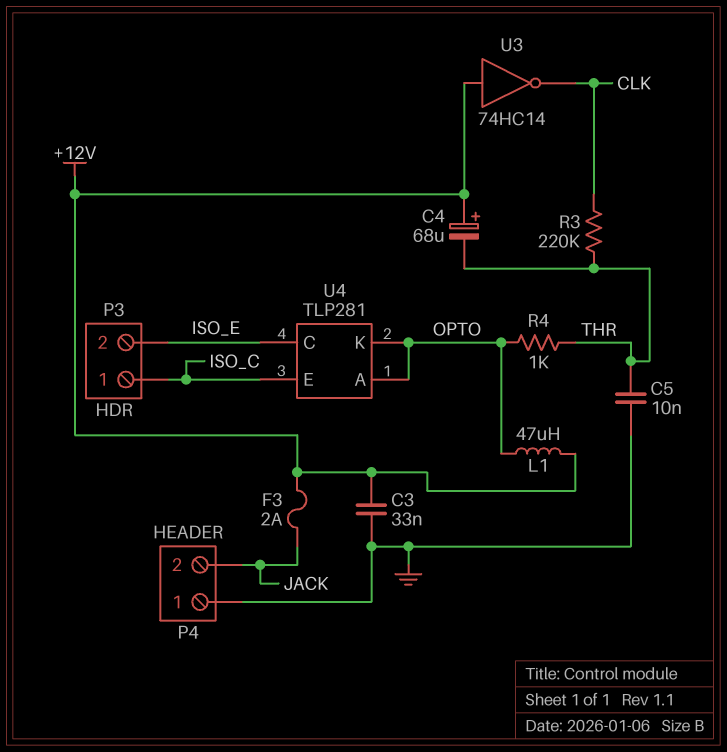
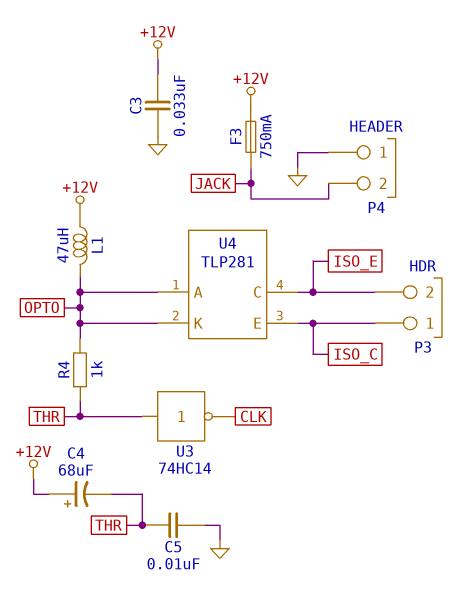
F3: 2A (+12V, JACK) -> 750mA (+12V, JACK)
R3: 220k (CLK, THR) -> none
U3: NOT 74HC14 (in +12V, out CLK) -> NOT 74HC14 (in THR, out CLK)

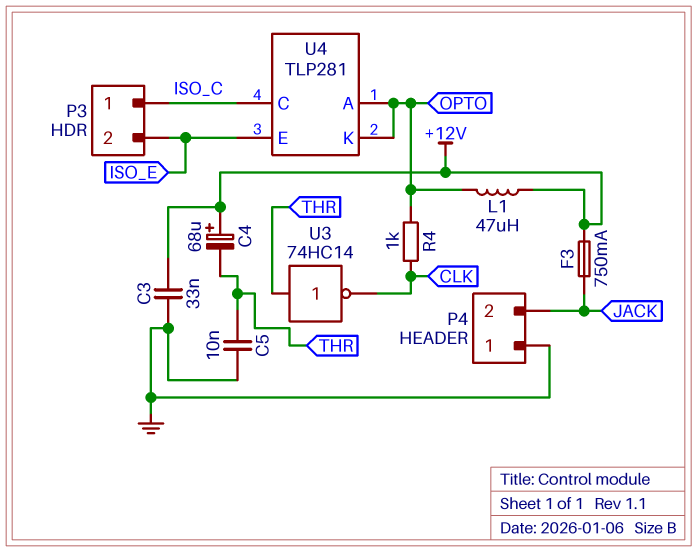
R4: 1k (OPTO, THR) -> 1k (CLK, OPTO)
U4 pin C: ISO_E -> ISO_C
U4 pin E: ISO_C -> ISO_E

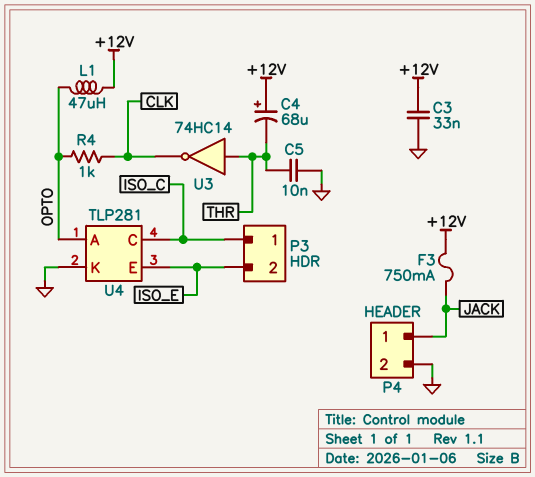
P4 pin 1: GND -> JACK
P4 pin 2: JACK -> GND
U4 pin K: OPTO -> GND

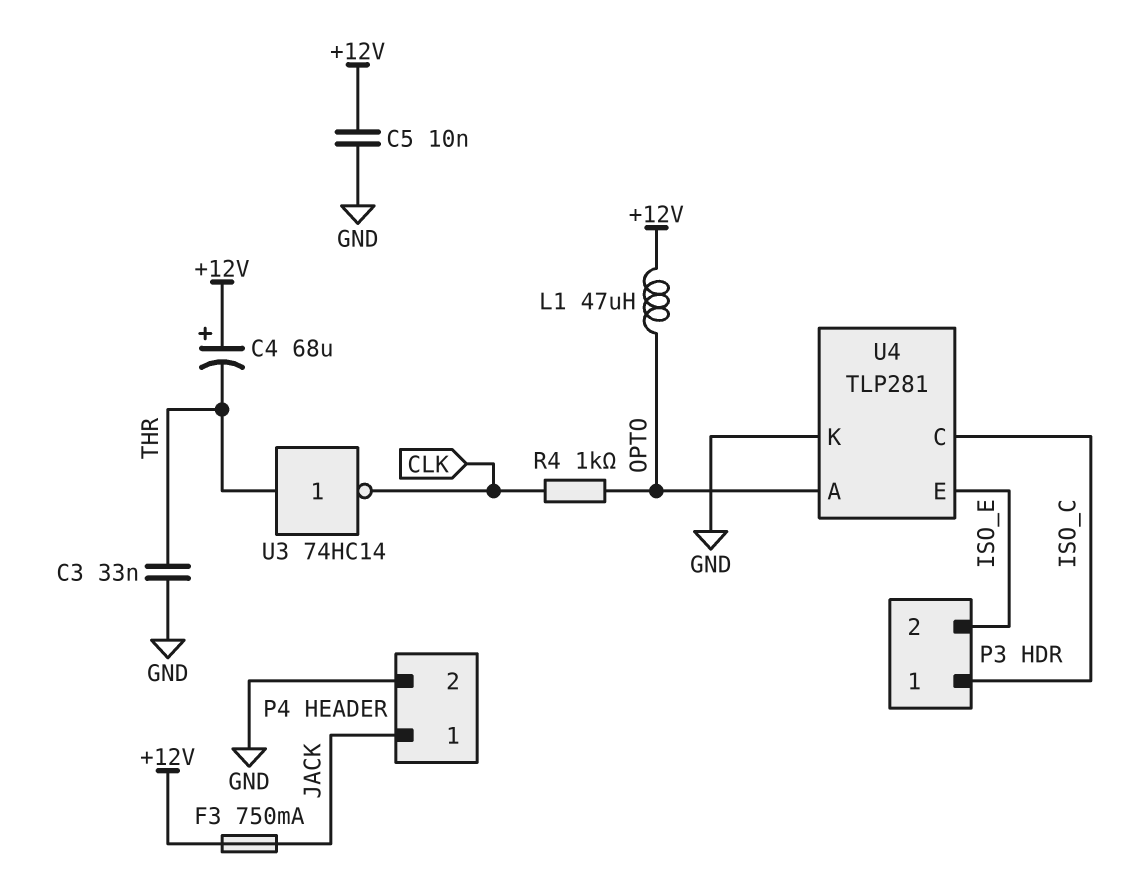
C3: 33nF (+12V, GND) -> 33nF (GND, THR)
C5: 10nF (GND, THR) -> 10nF (+12V, GND)

